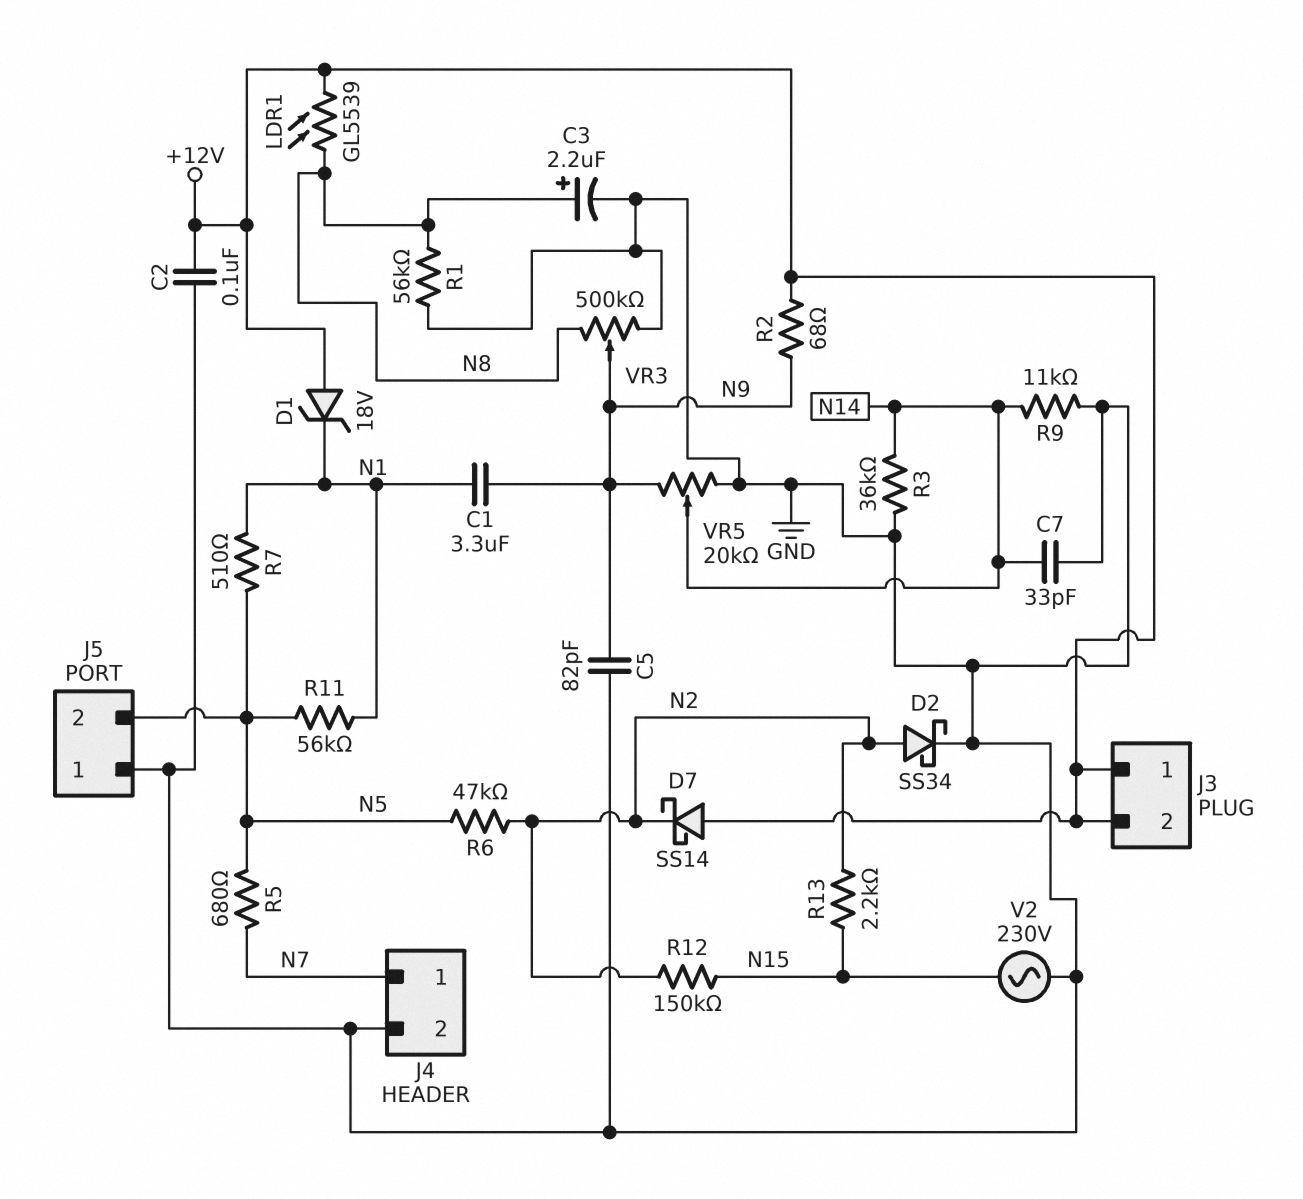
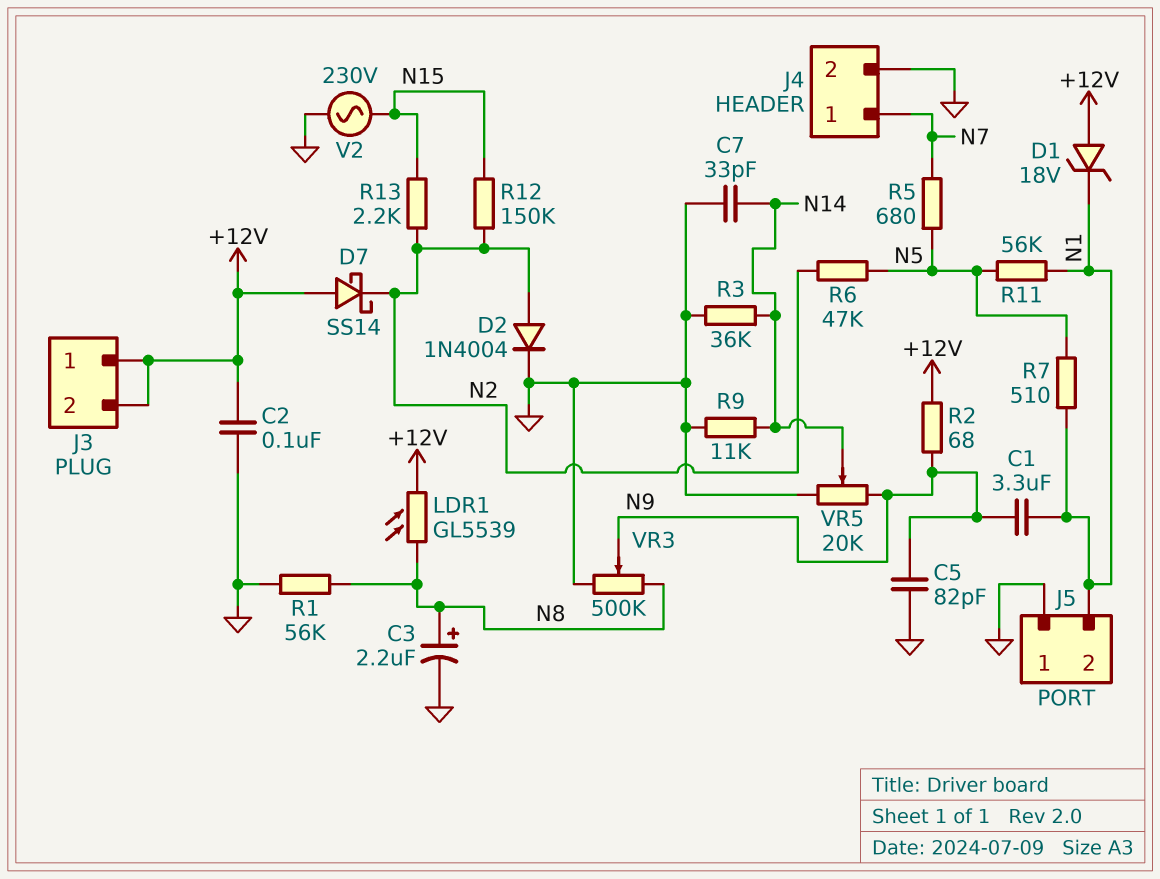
D2: schottky SS34 (A N2, K GND) -> diode 1N4004 (A N2, K GND)
J5 pin 2: N5 -> N1

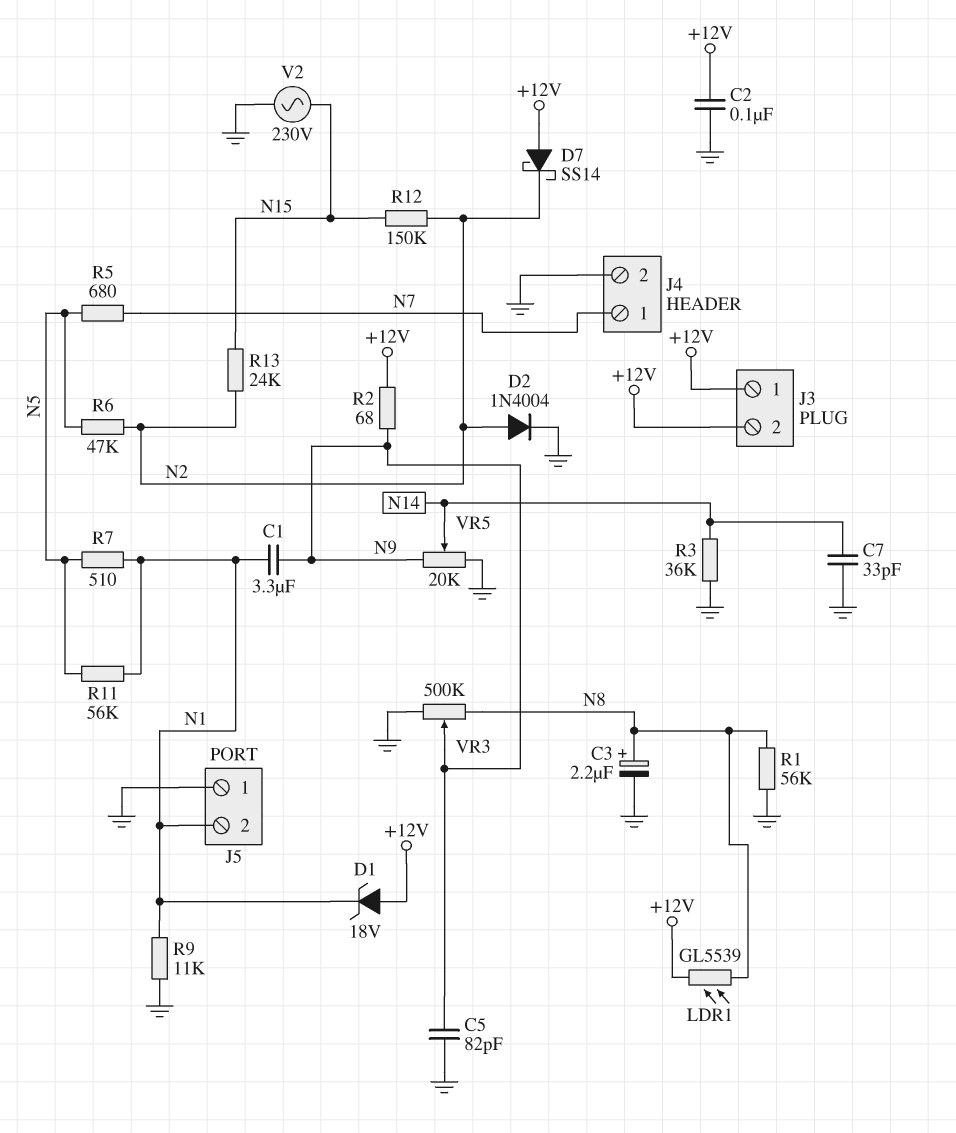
R9: 11k (GND, N14) -> 11k (GND, N1)
R13: 2.2k (N2, N15) -> 24k (N2, N15)

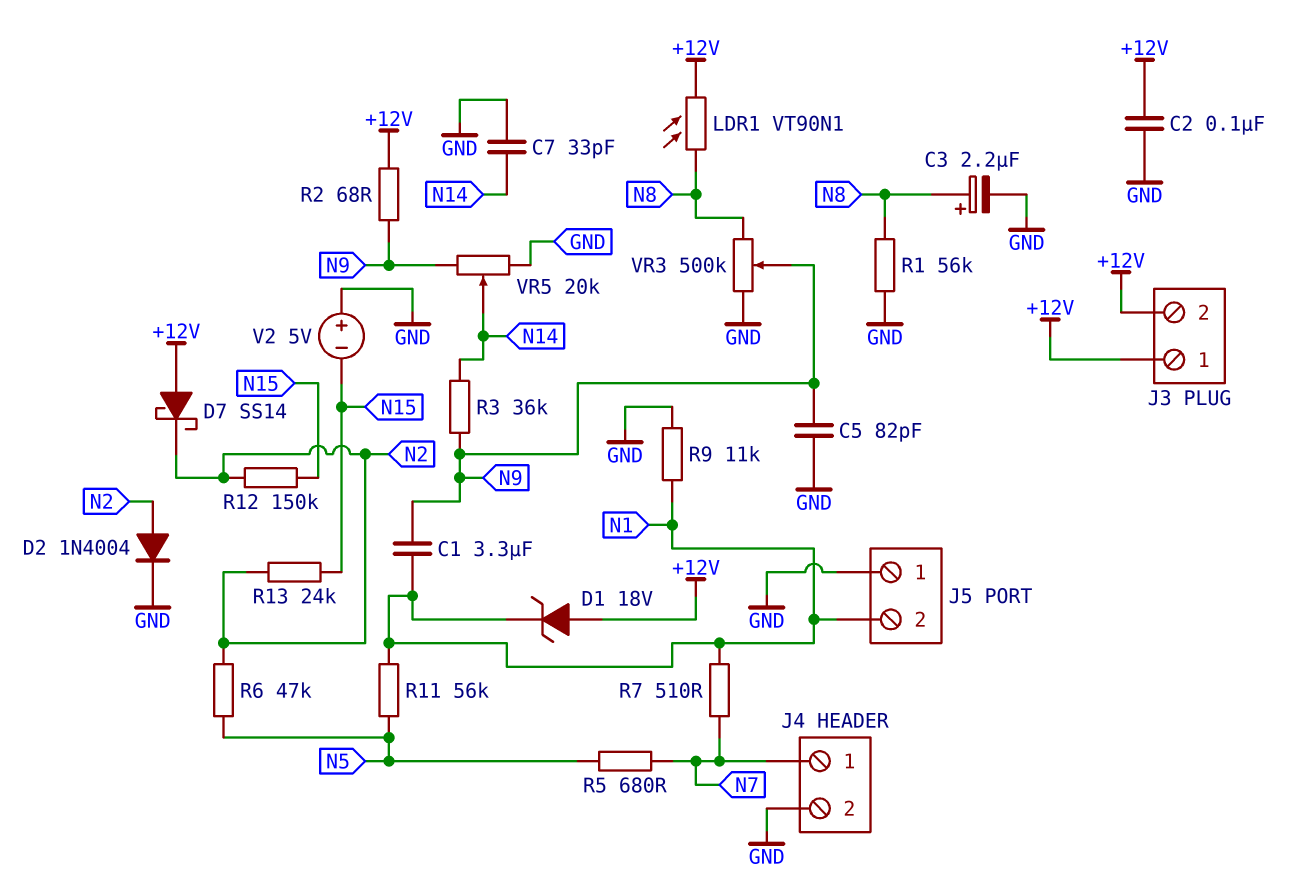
LDR1: GL5539 (+12V, N8) -> VT90N1 (+12V, N8)
R3: 36k (GND, N14) -> 36k (N9, N14)
R7: 510 (N1, N5) -> 510 (N1, N7)
V2: AC 230V (GND, N15) -> 5V (plus GND, minus N15)

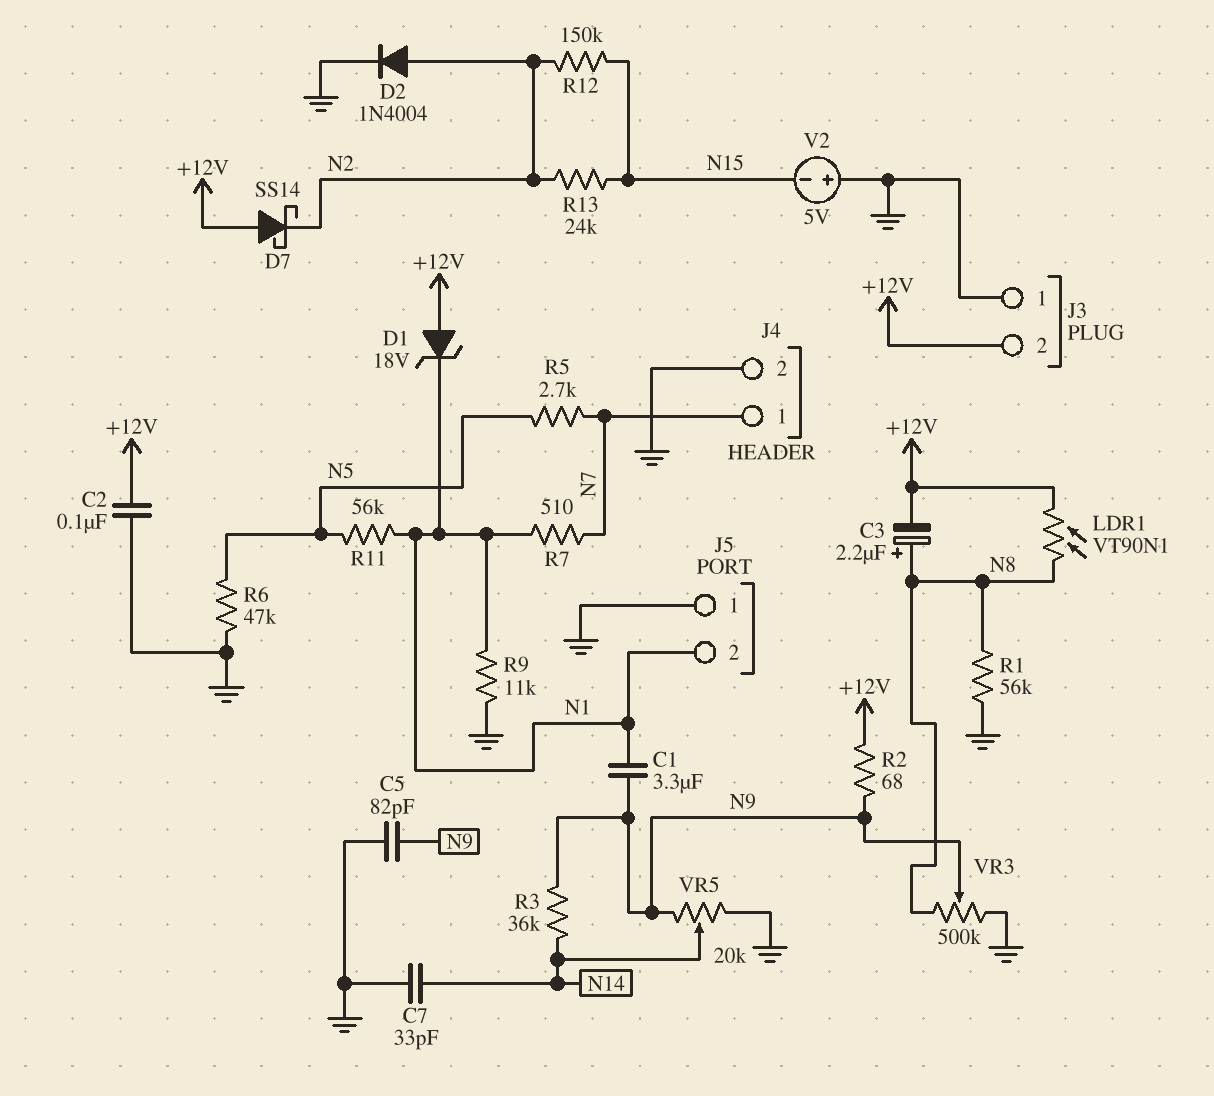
C3: 2.2uF (plus N8, minus GND) -> 2.2uF (plus N8, minus +12V)
J3 pin 1: +12V -> GND
R5: 680 (N5, N7) -> 2.7k (N5, N7)
R6: 47k (N2, N5) -> 47k (GND, N5)

